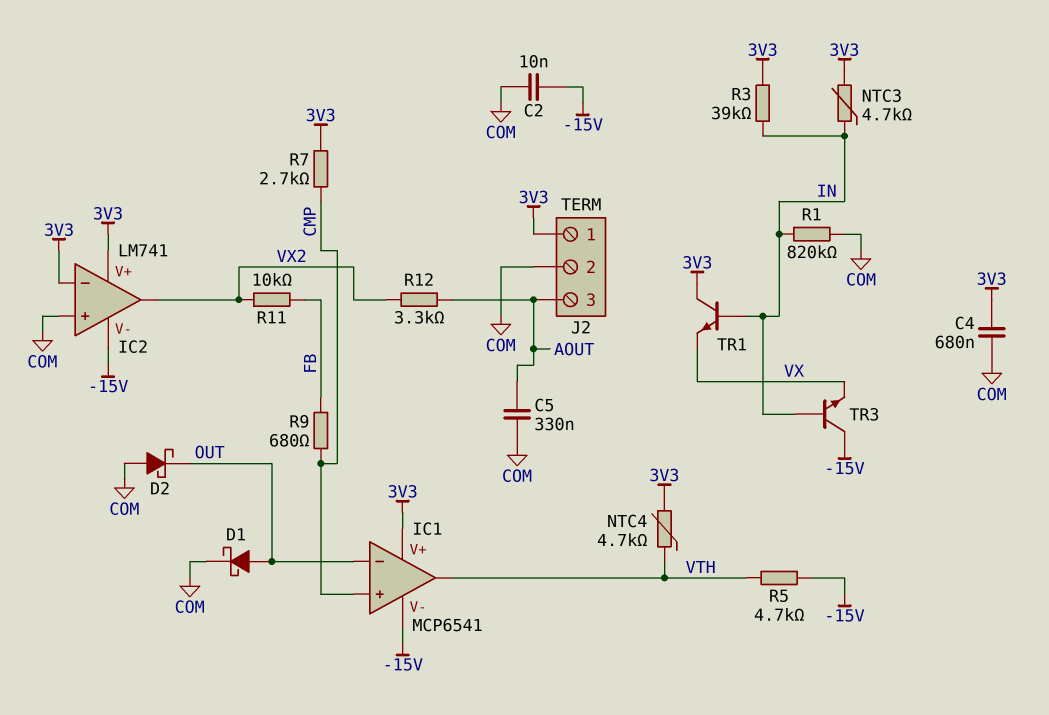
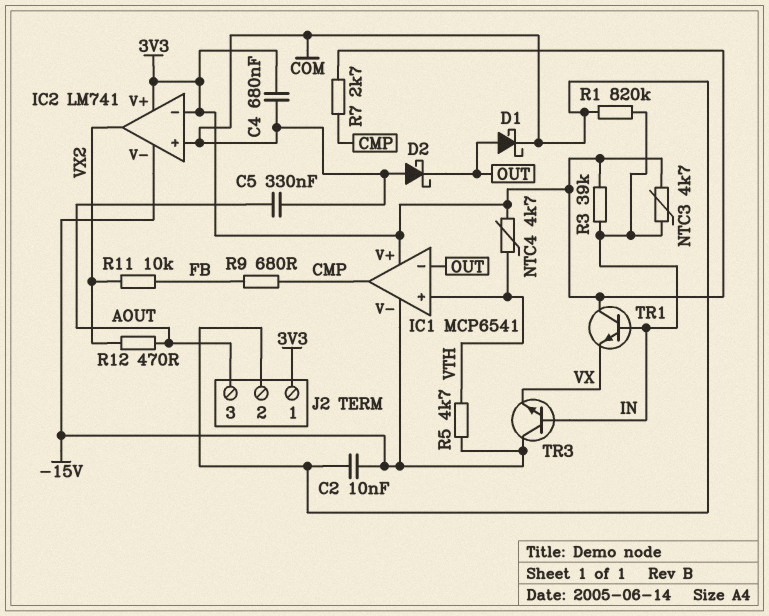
IC1 pin in+: CMP -> VTH
IC1 pin out: VTH -> CMP
R12: 3.3k (AOUT, VX2) -> 470 (AOUT, VX2)

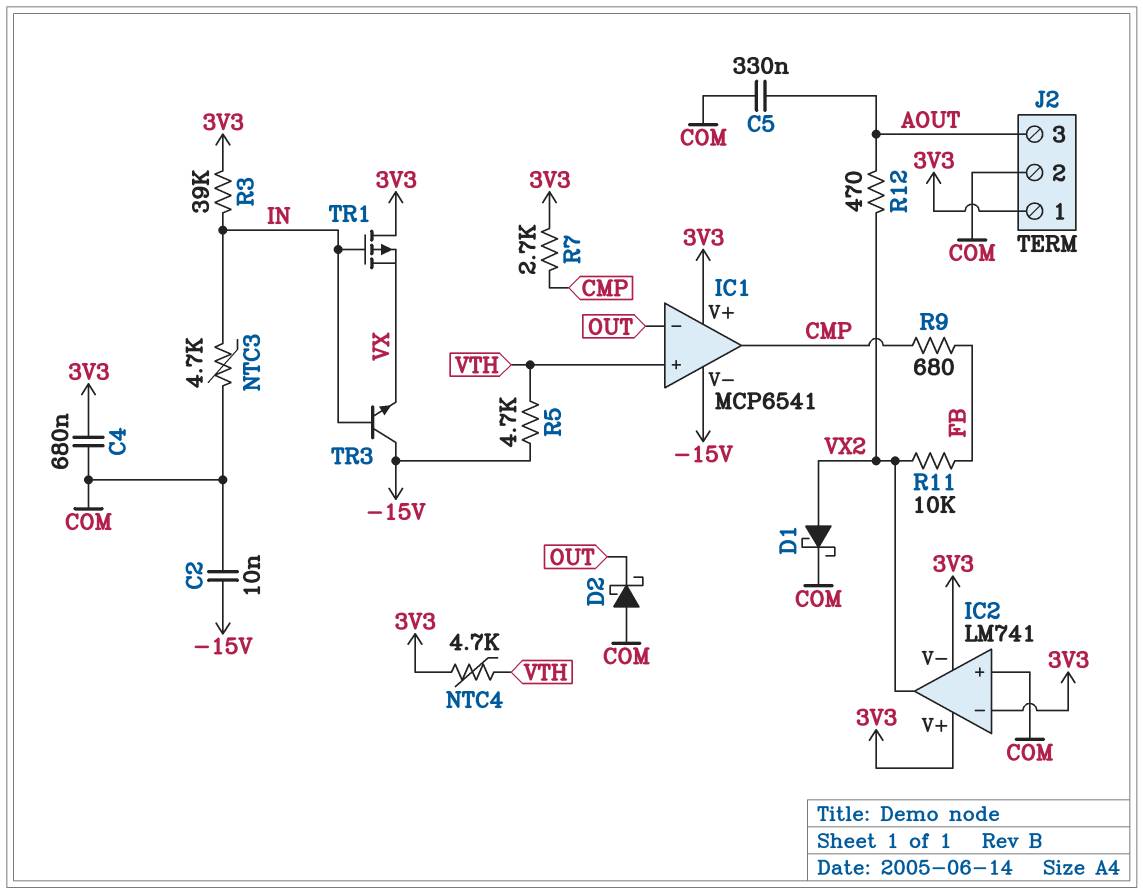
D1: schottky (A OUT, K COM) -> schottky (A VX2, K COM)
IC2 pin V-: -15V -> 3V3
NTC3: 4.7k (3V3, IN) -> 4.7k (COM, IN)
R1: 820k (COM, IN) -> none
TR1: NPN (B IN, C 3V3, E VX) -> PMOS (G IN, D 3V3, S VX)

